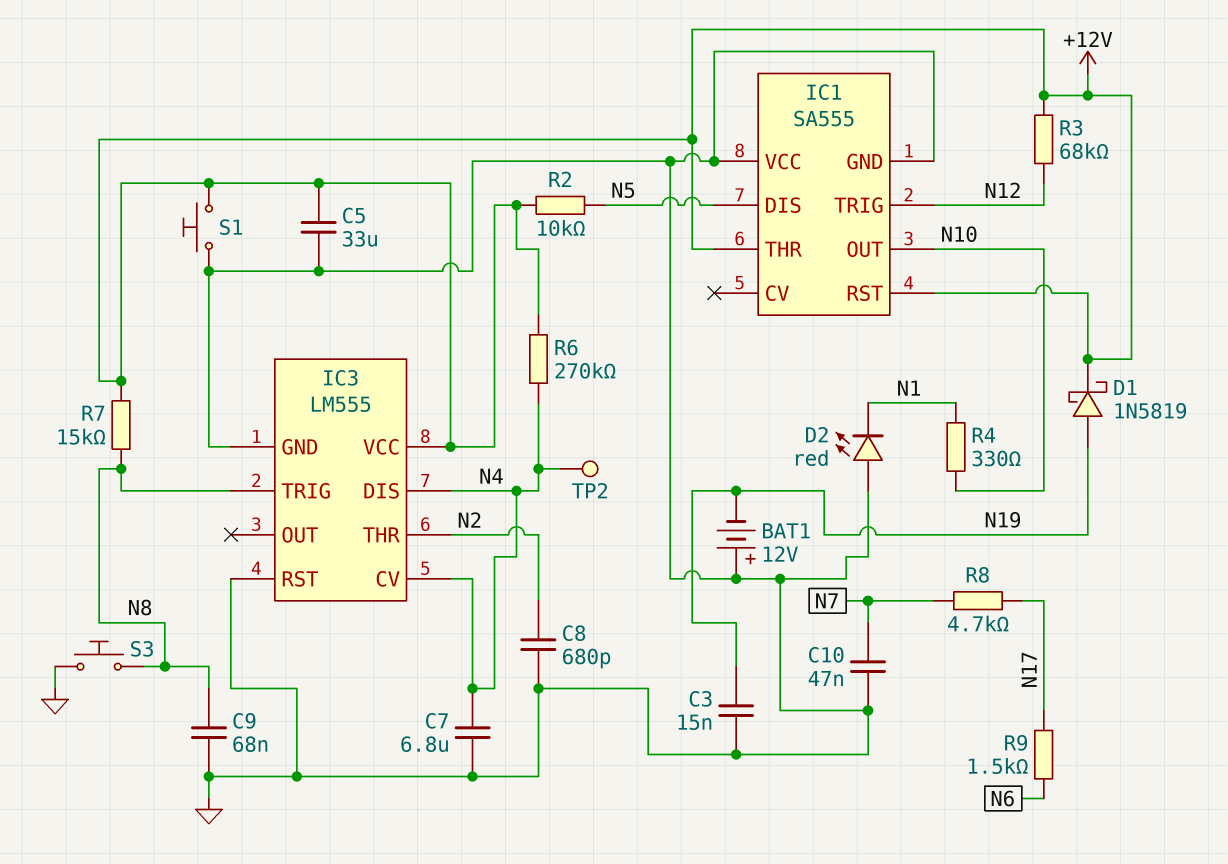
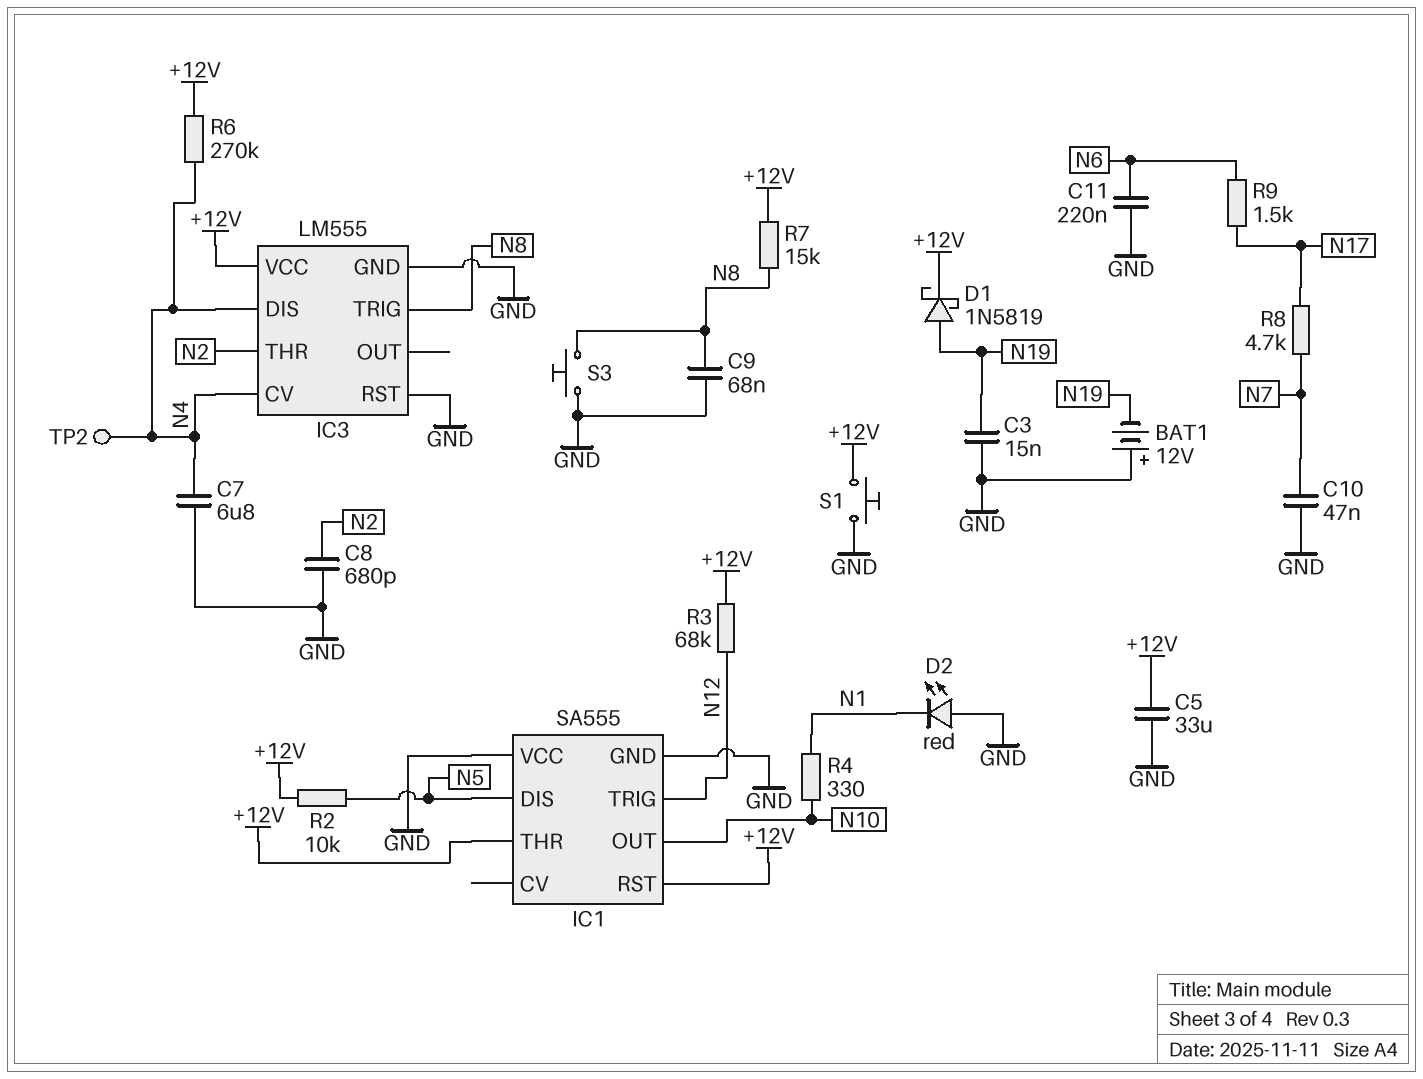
C11: none -> 220nF (GND, N6)

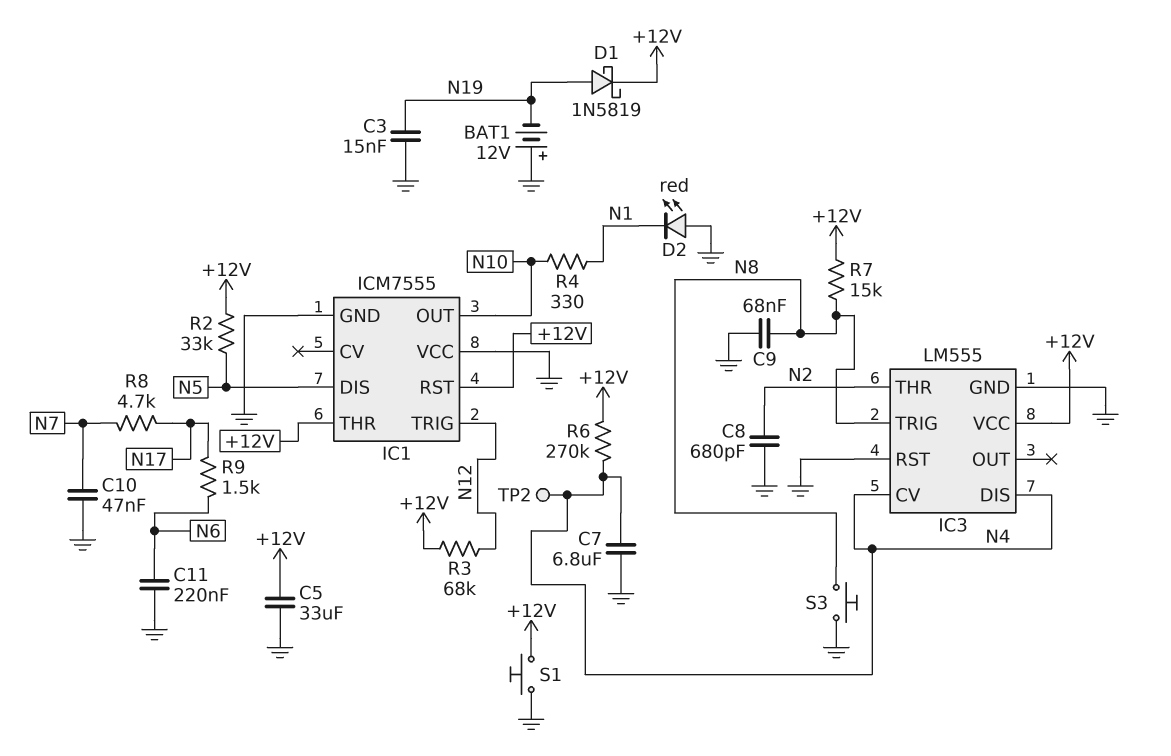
IC1: SA555 -> ICM7555
R2: 10k (+12V, N5) -> 33k (+12V, N5)

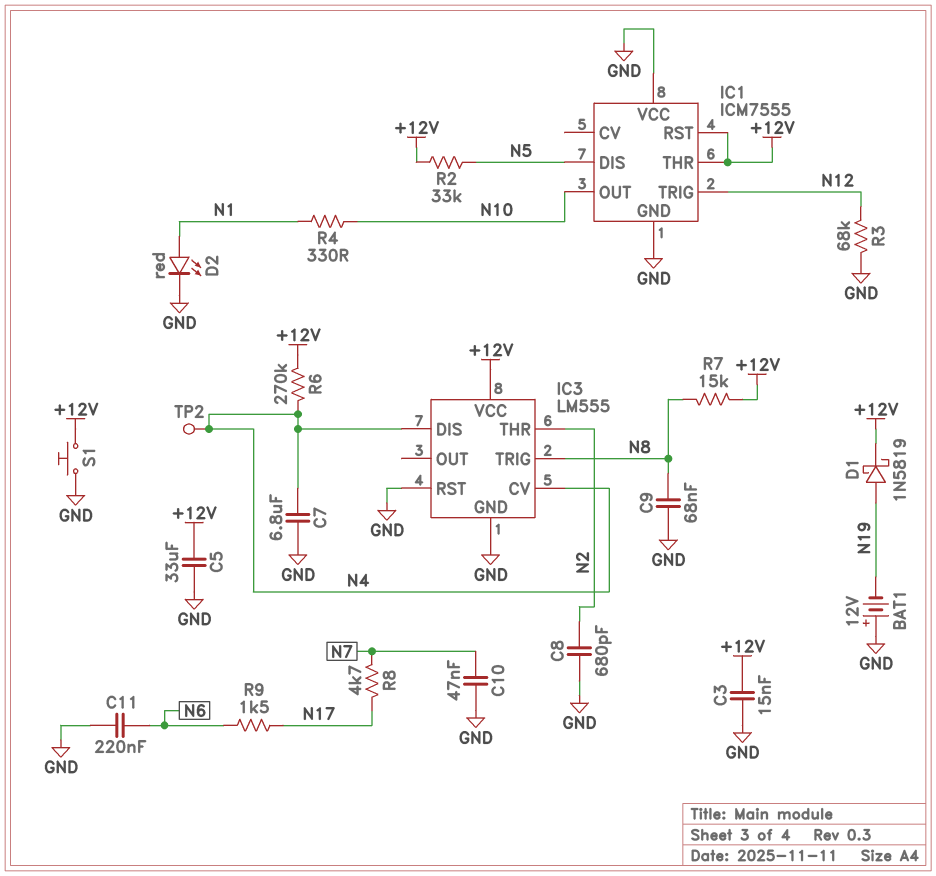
C3: 15nF (GND, N19) -> 15nF (+12V, GND)
D2: LED red (A GND, K N1) -> LED red (A N1, K GND)
R3: 68k (+12V, N12) -> 68k (GND, N12)
S3: button (GND, N8) -> none

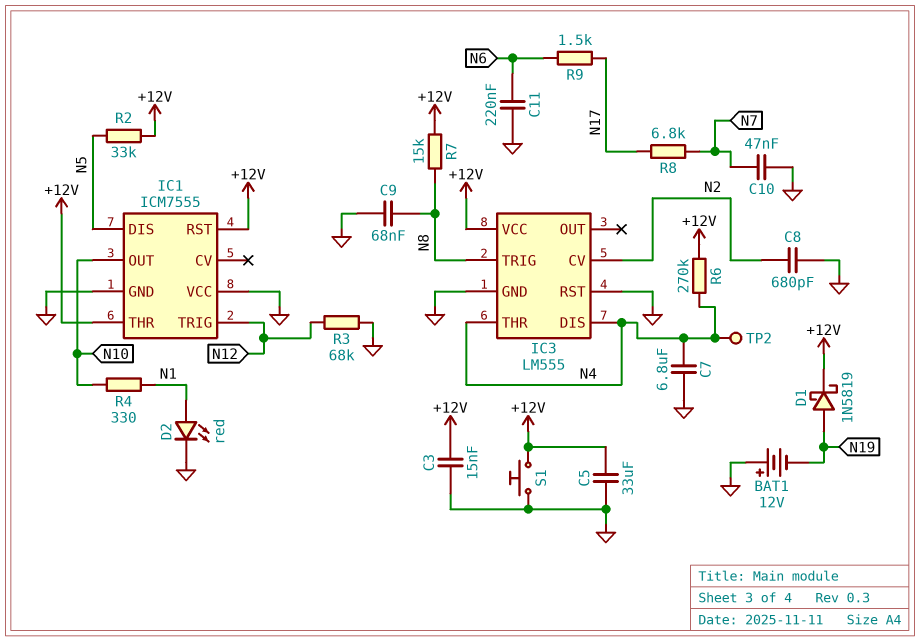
IC3 pin CV: N4 -> N2
IC3 pin THR: N2 -> N4
R8: 4.7k (N7, N17) -> 6.8k (N7, N17)

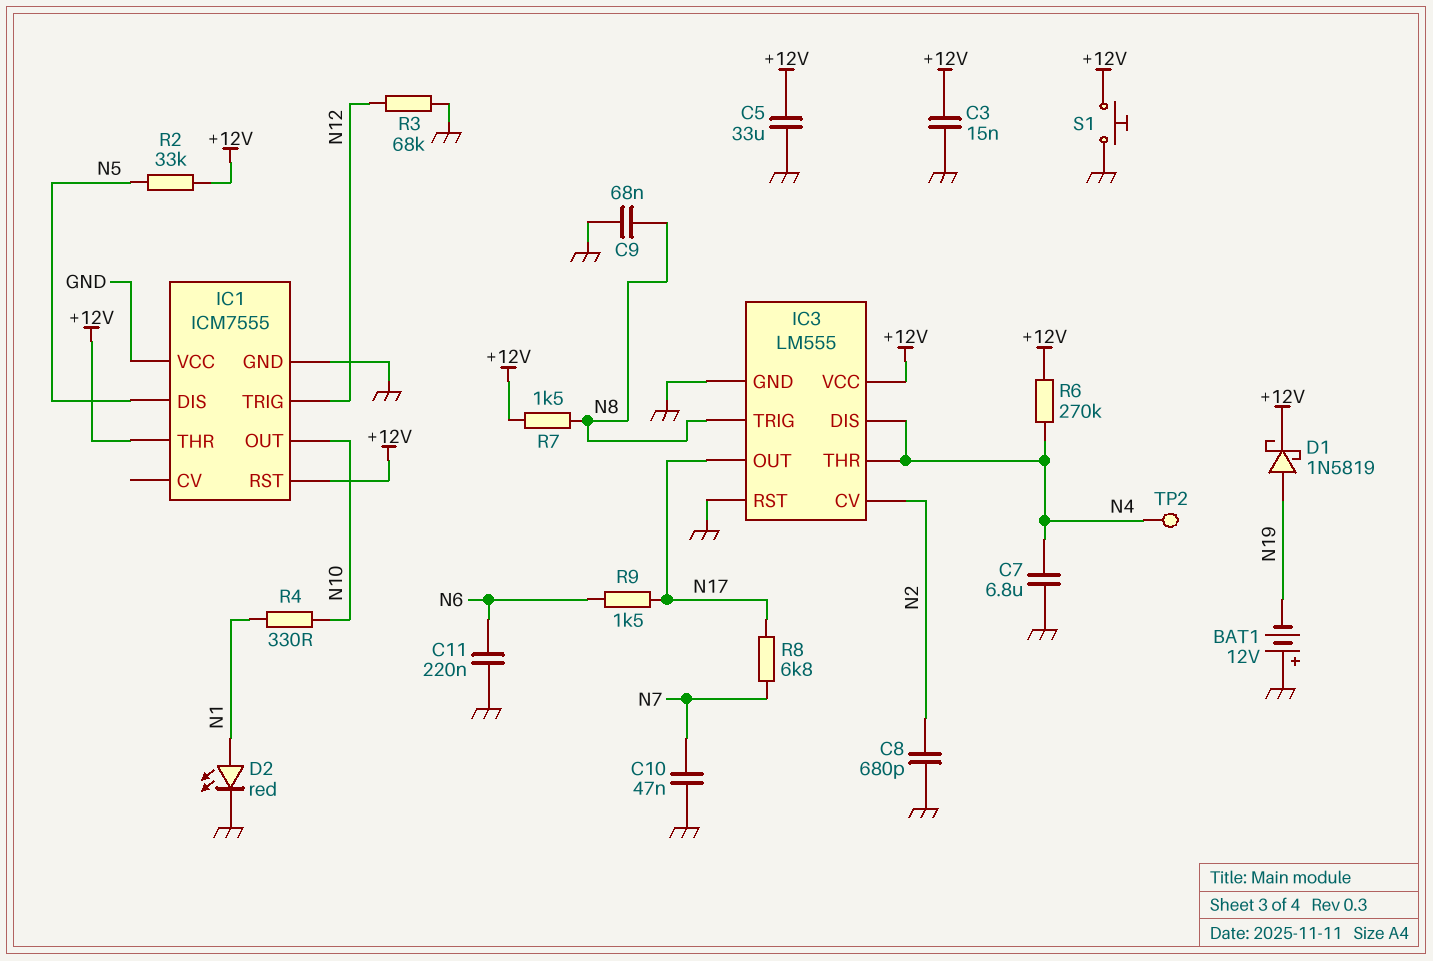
IC3 pin OUT: none -> N17
R7: 15k (+12V, N8) -> 1.5k (+12V, N8)

